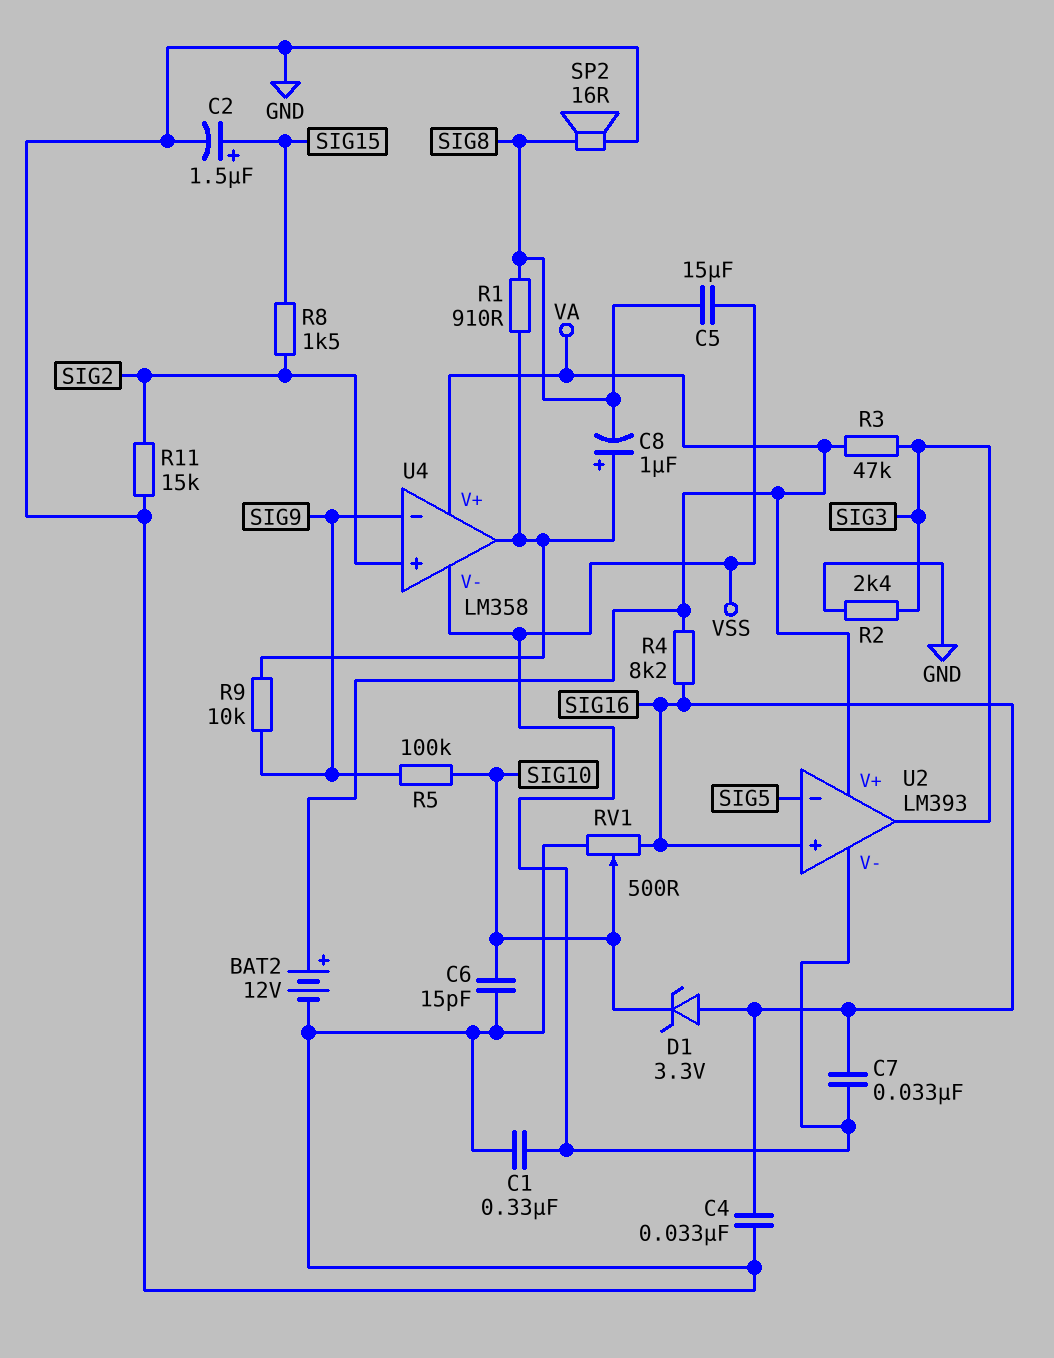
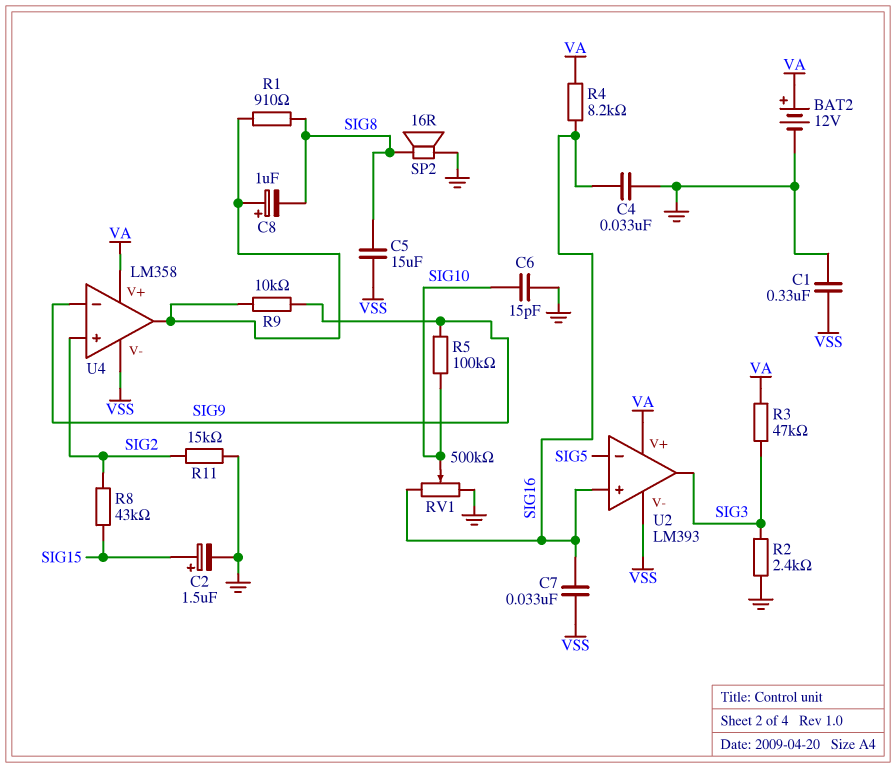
D1: zener 3.3V (A SIG16, K SIG10) -> none
R8: 1.5k (SIG2, SIG15) -> 43k (SIG2, SIG15)
RV1: 500 (GND, SIG16, wiper SIG10) -> 500k (GND, SIG16, wiper SIG10)

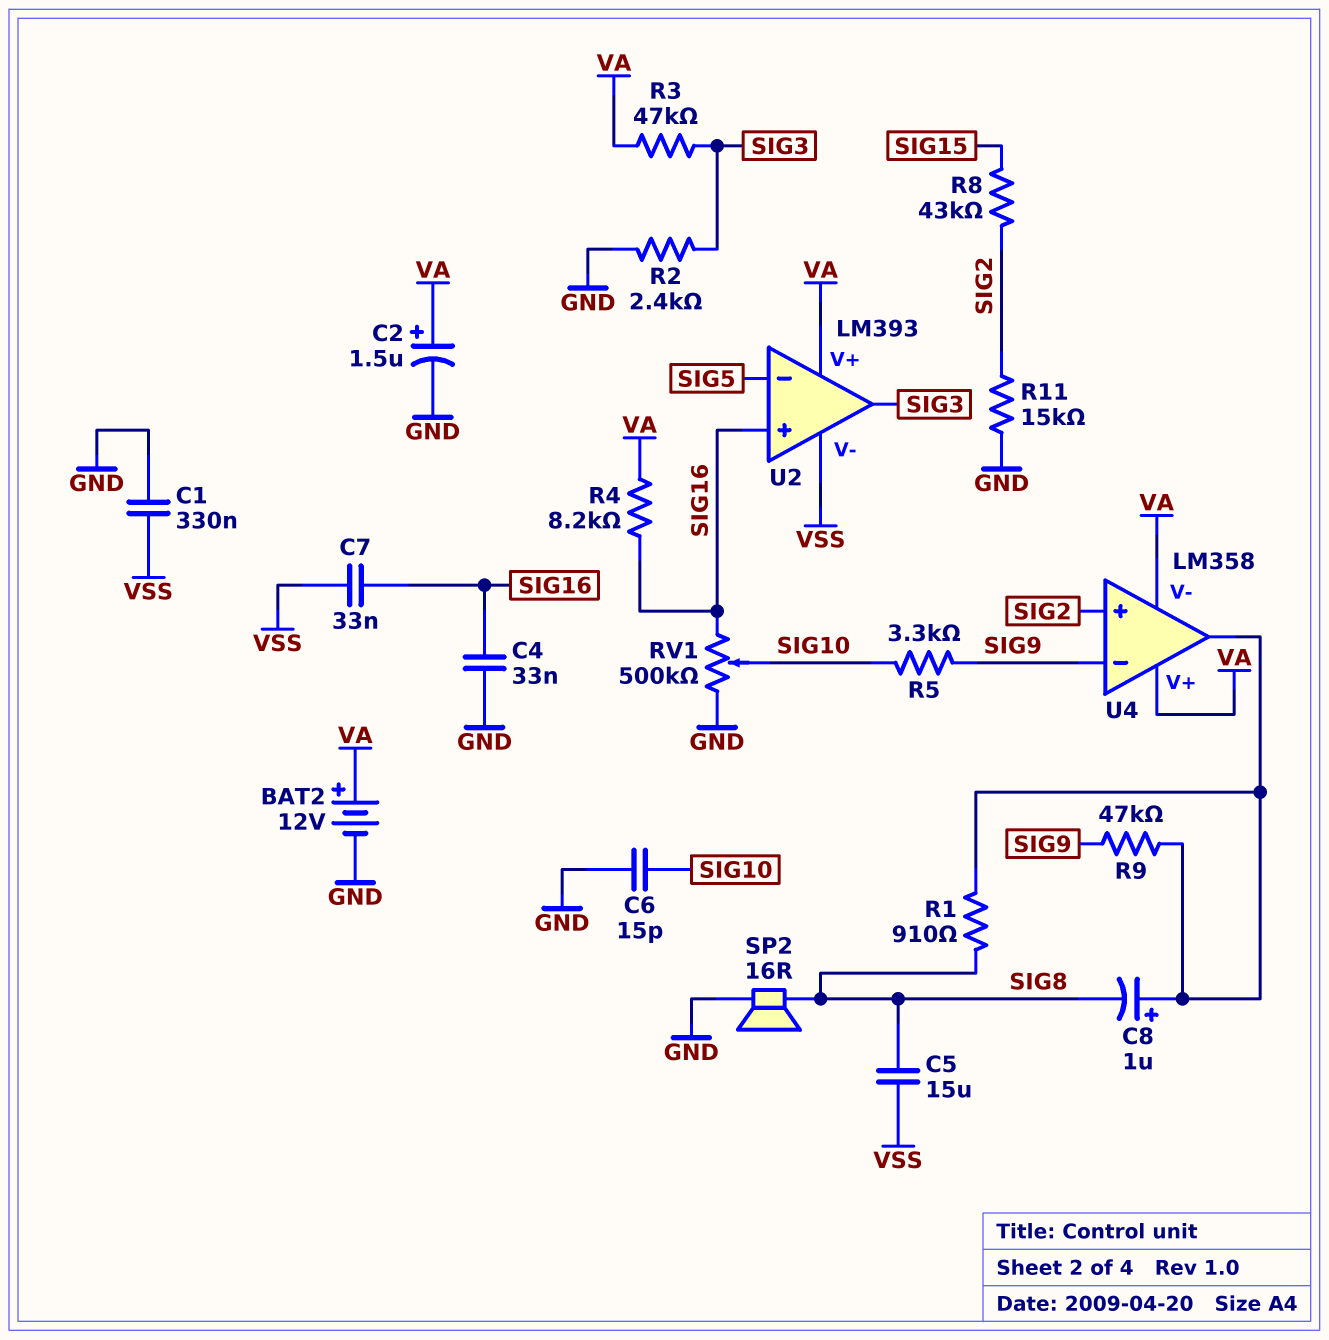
C2: 1.5uF (plus SIG15, minus GND) -> 1.5uF (plus VA, minus GND)
R5: 100k (SIG9, SIG10) -> 3.3k (SIG9, SIG10)
R9: 10k (SIG9, U4/out) -> 47k (SIG9, U4/out)
U4 pin V-: VSS -> VA

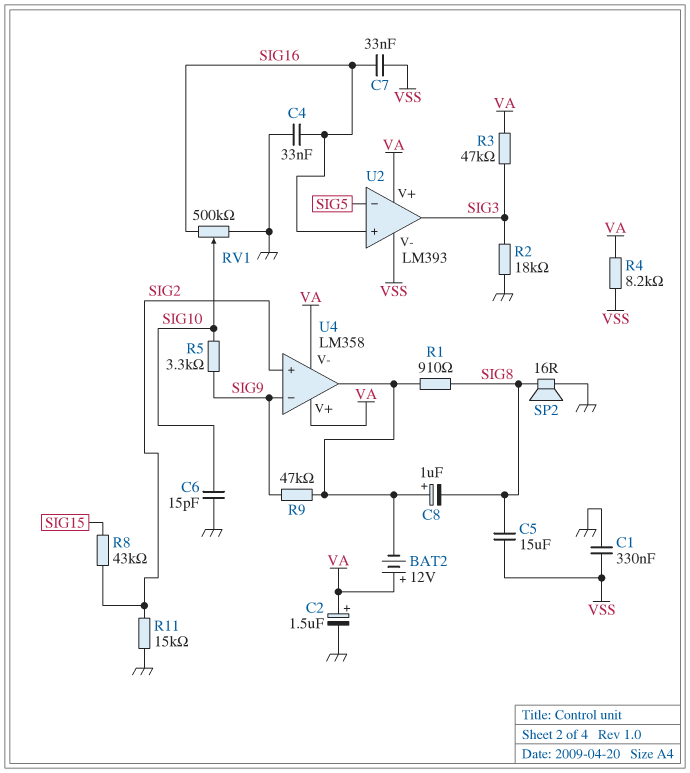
BAT2: 12V (plus VA, minus GND) -> 12V (plus VA, minus U4/out)
R2: 2.4k (GND, SIG3) -> 18k (GND, SIG3)
R4: 8.2k (SIG16, VA) -> 8.2k (VA, VSS)

